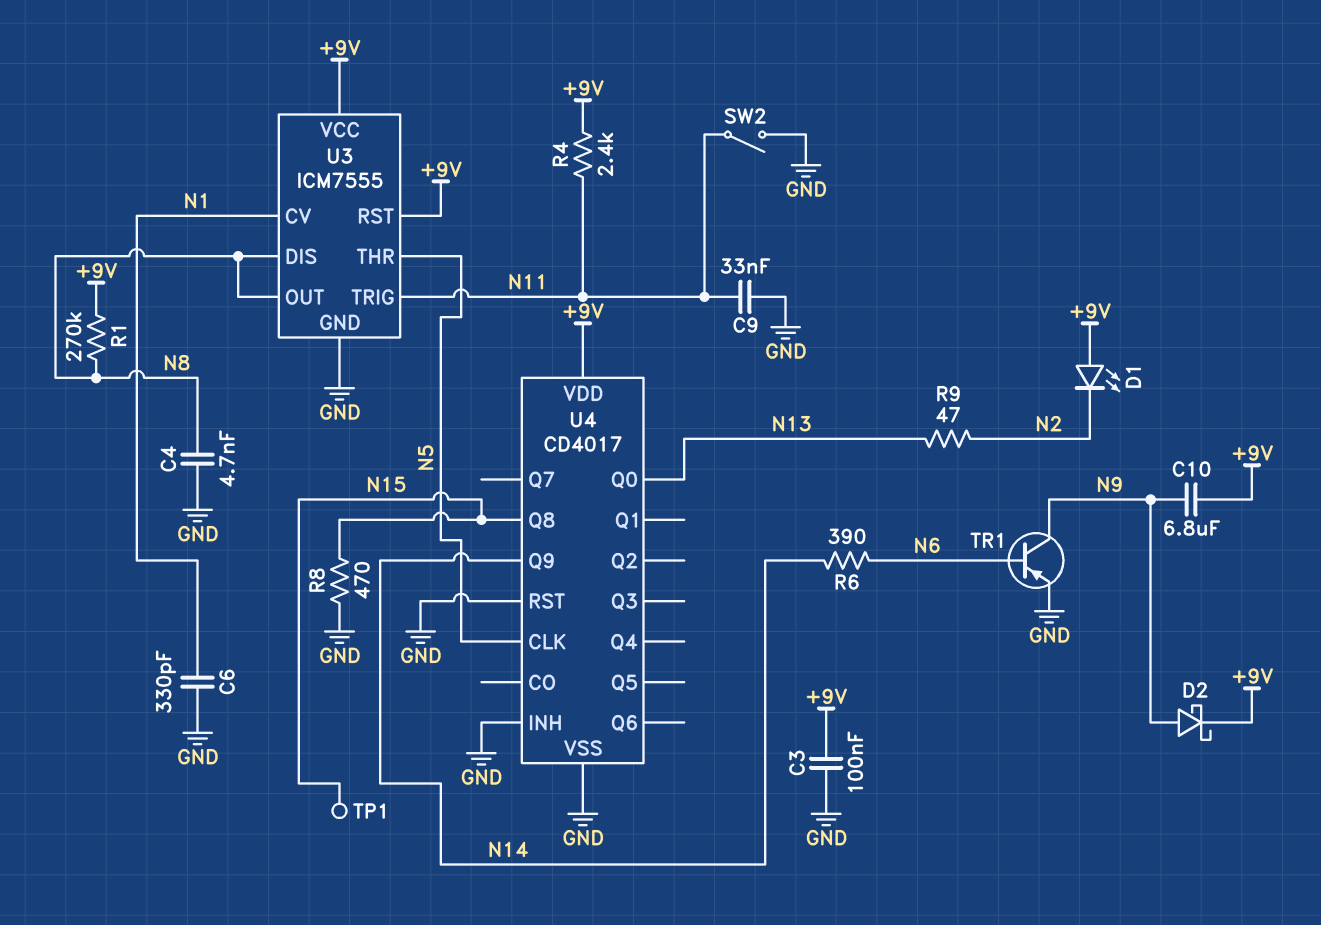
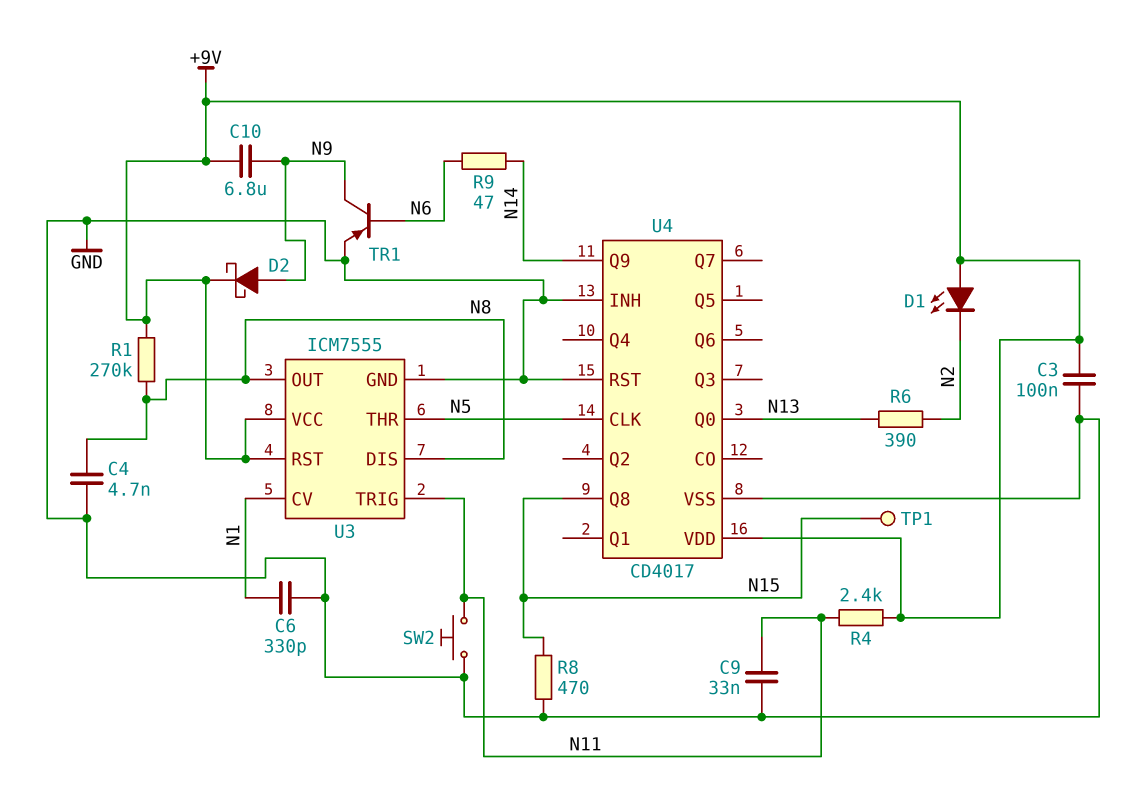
R6: 390 (N6, N14) -> 390 (N2, N13)
R9: 47 (N2, N13) -> 47 (N6, N14)
SW2: switch (GND, N11) -> button (GND, N11)

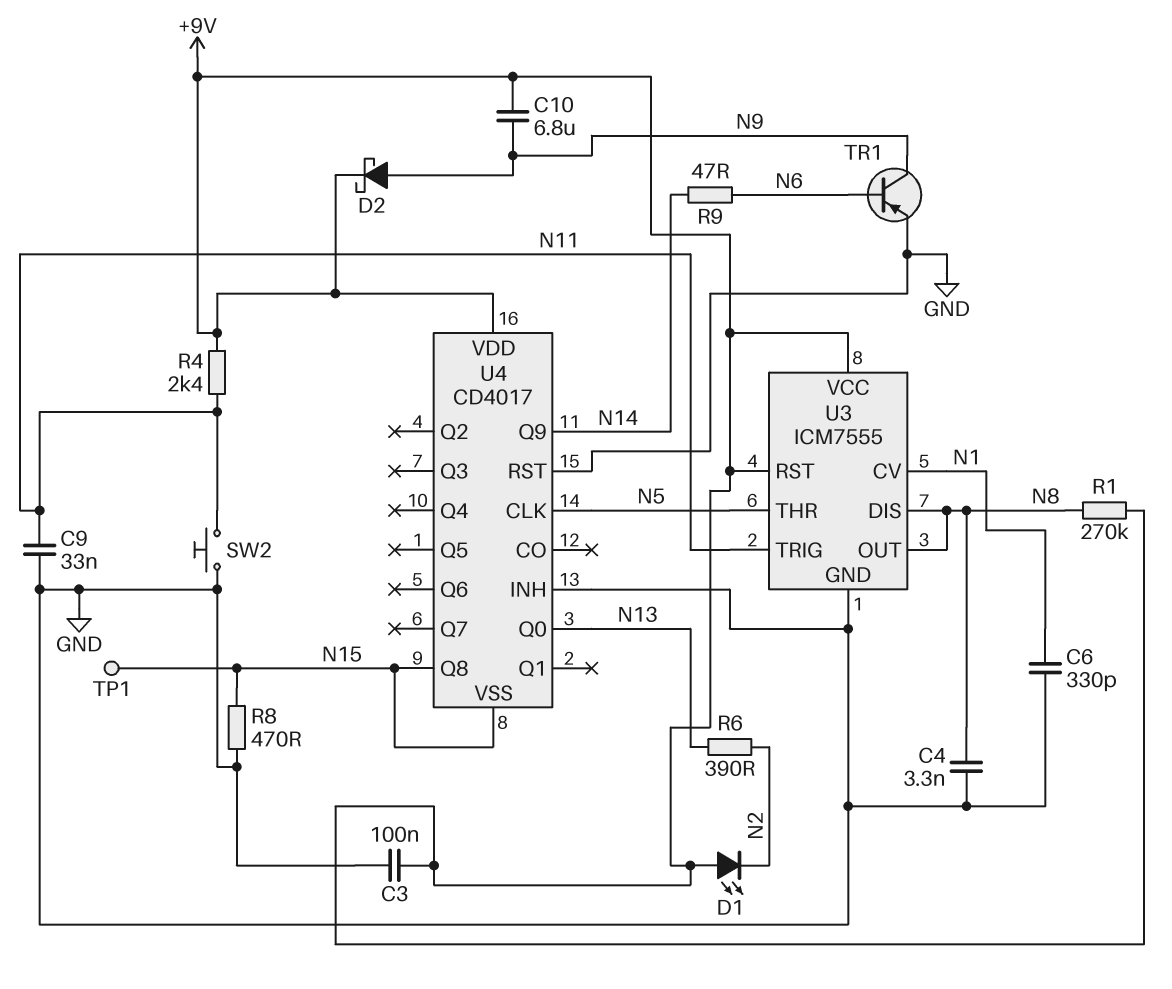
C4: 4.7nF (GND, N8) -> 3.3nF (GND, N8)
U4 pin VSS: GND -> N15

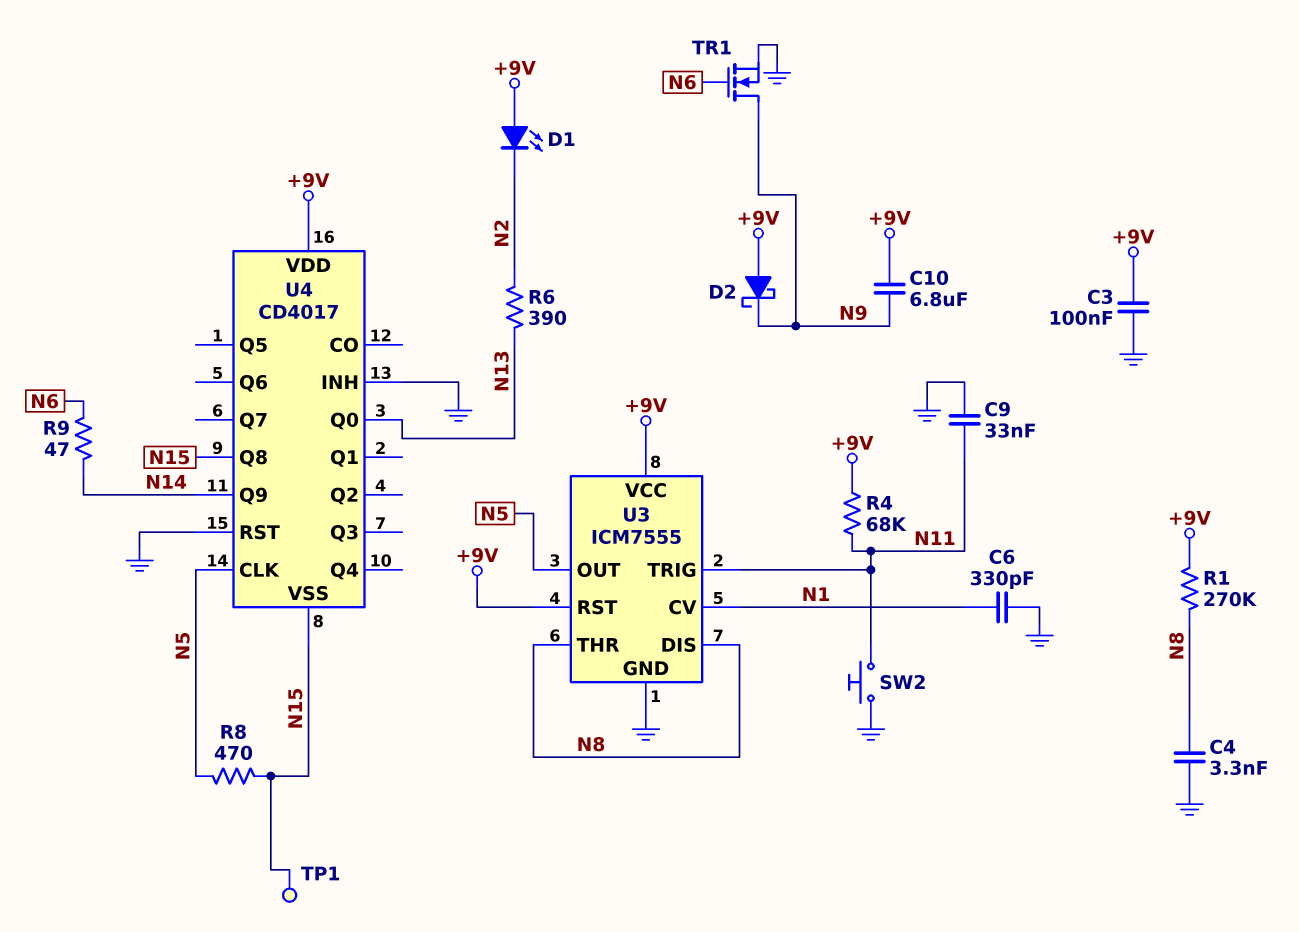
D2: schottky (A N9, K +9V) -> schottky (A +9V, K N9)
R4: 2.4k (+9V, N11) -> 68k (+9V, N11)
R8: 470 (GND, N15) -> 470 (N5, N15)
TR1: PNP (B N6, C N9, E GND) -> NMOS (G N6, D N9, S GND)
U3 pin OUT: N8 -> N5
U3 pin THR: N5 -> N8

